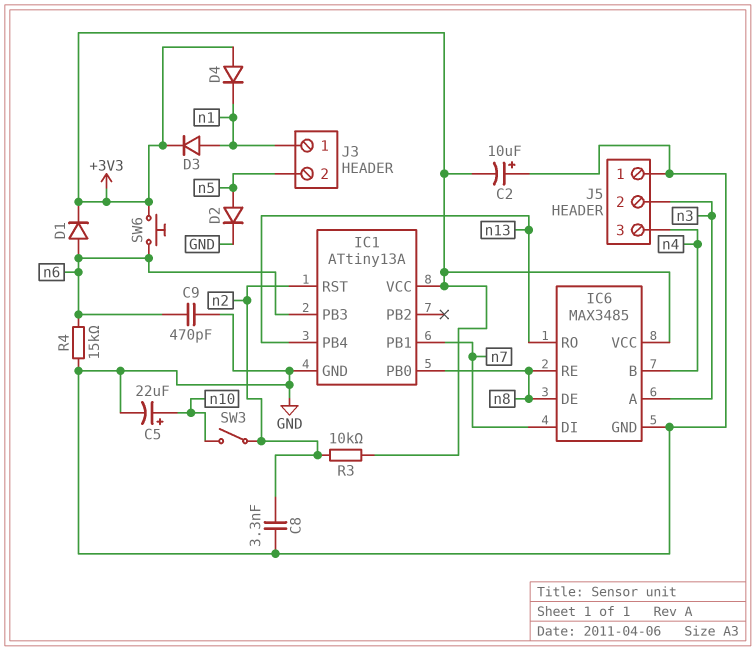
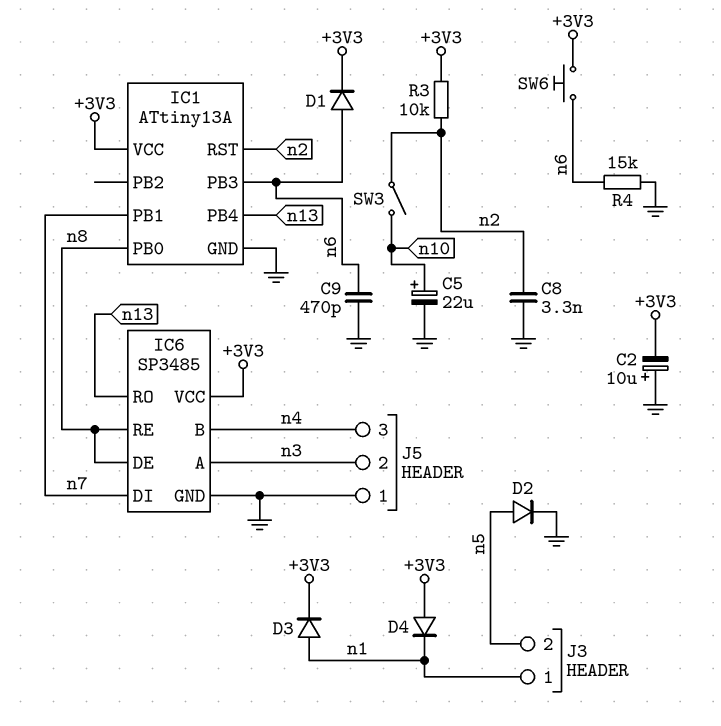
IC6: MAX3485 -> SP3485

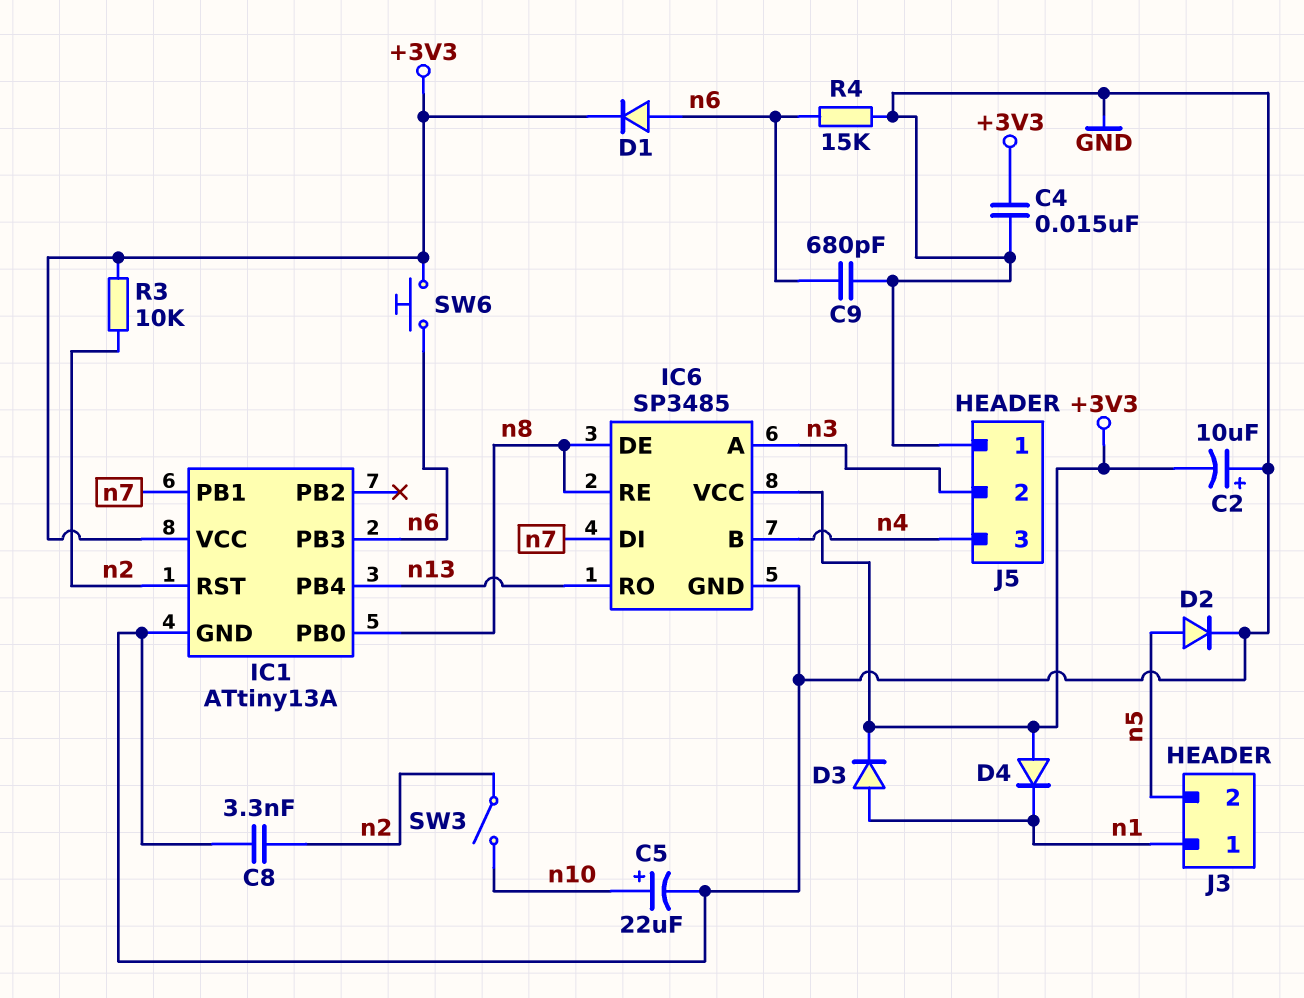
C4: none -> 15nF (+3V3, GND)
C9: 470pF (GND, n6) -> 680pF (GND, n6)

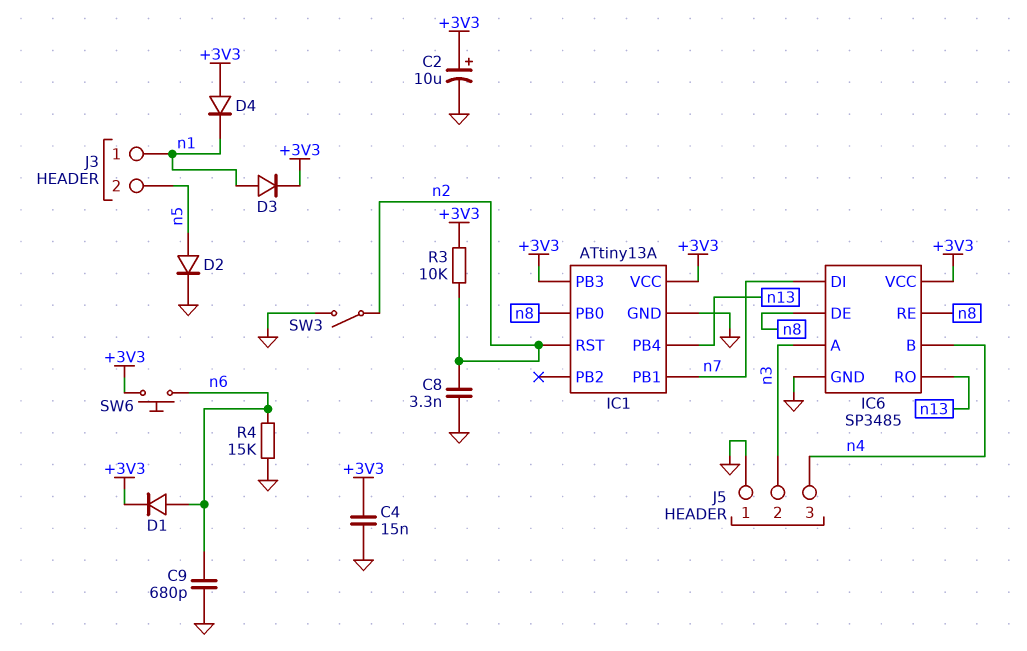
C2: 10uF (plus GND, minus +3V3) -> 10uF (plus +3V3, minus GND)
C5: 22uF (plus n10, minus GND) -> none
IC1 pin PB3: n6 -> +3V3
SW3: switch (n2, n10) -> switch (GND, n2)

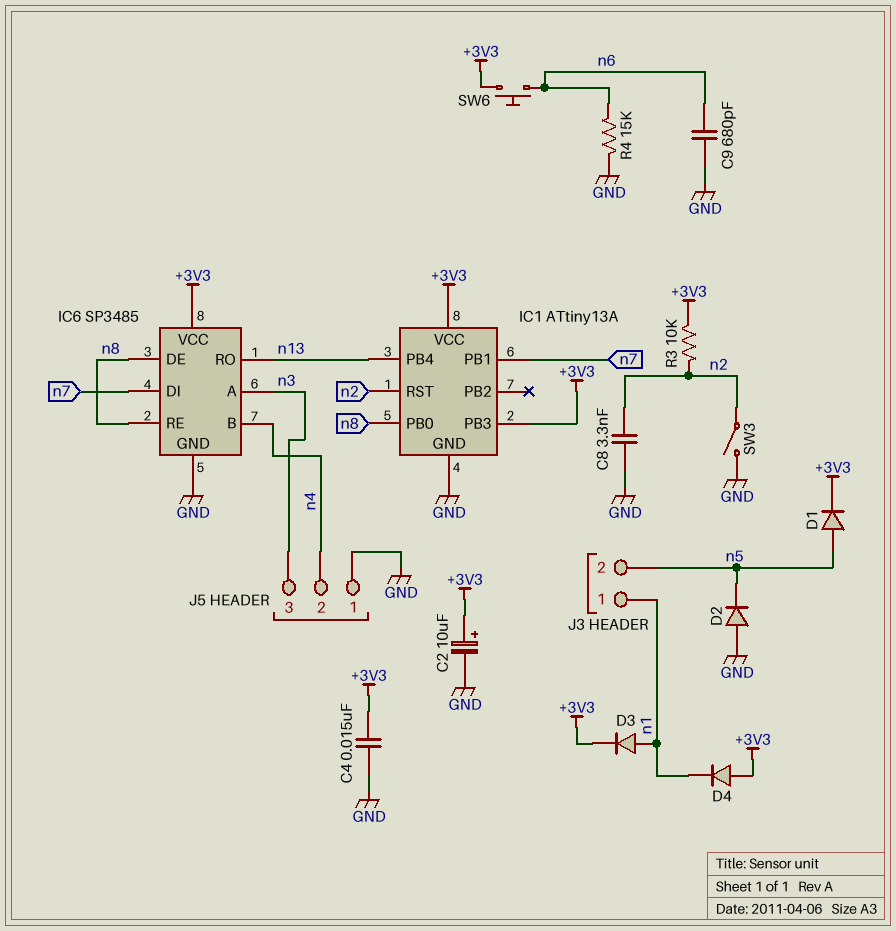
D1: diode (A n6, K +3V3) -> diode (A n5, K +3V3)
D2: diode (A n5, K GND) -> diode (A GND, K n5)
J5 pin 2: n3 -> n4
J5 pin 3: n4 -> n3

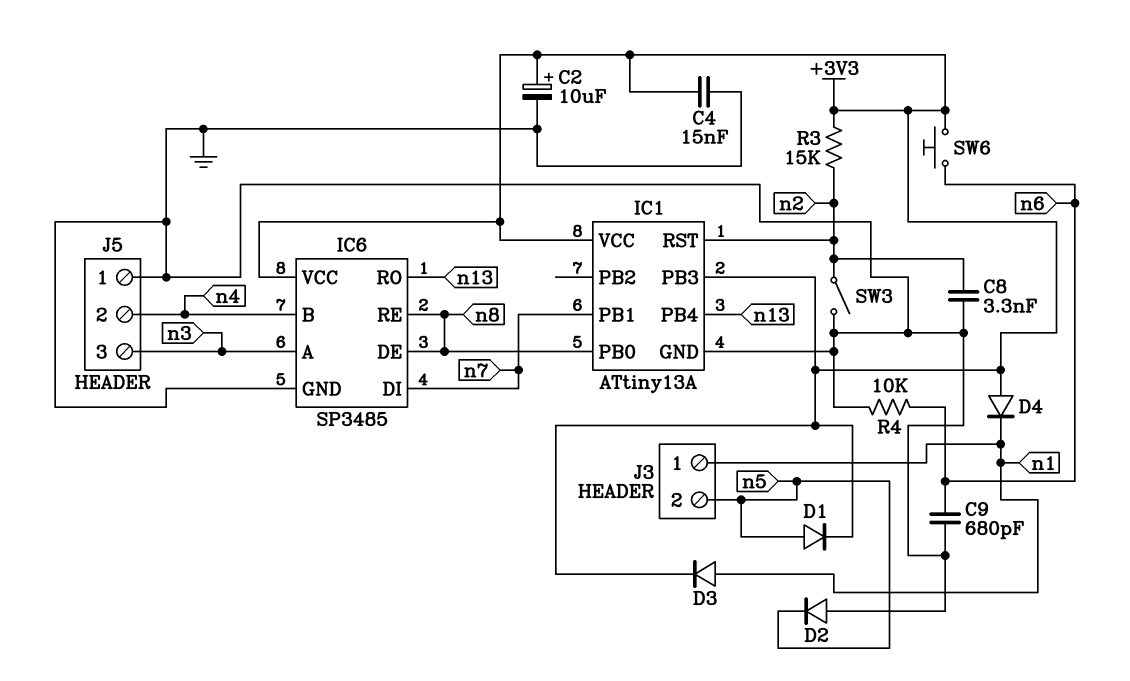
R3: 10k (+3V3, n2) -> 15k (+3V3, n2)
R4: 15k (GND, n6) -> 10k (GND, n6)

